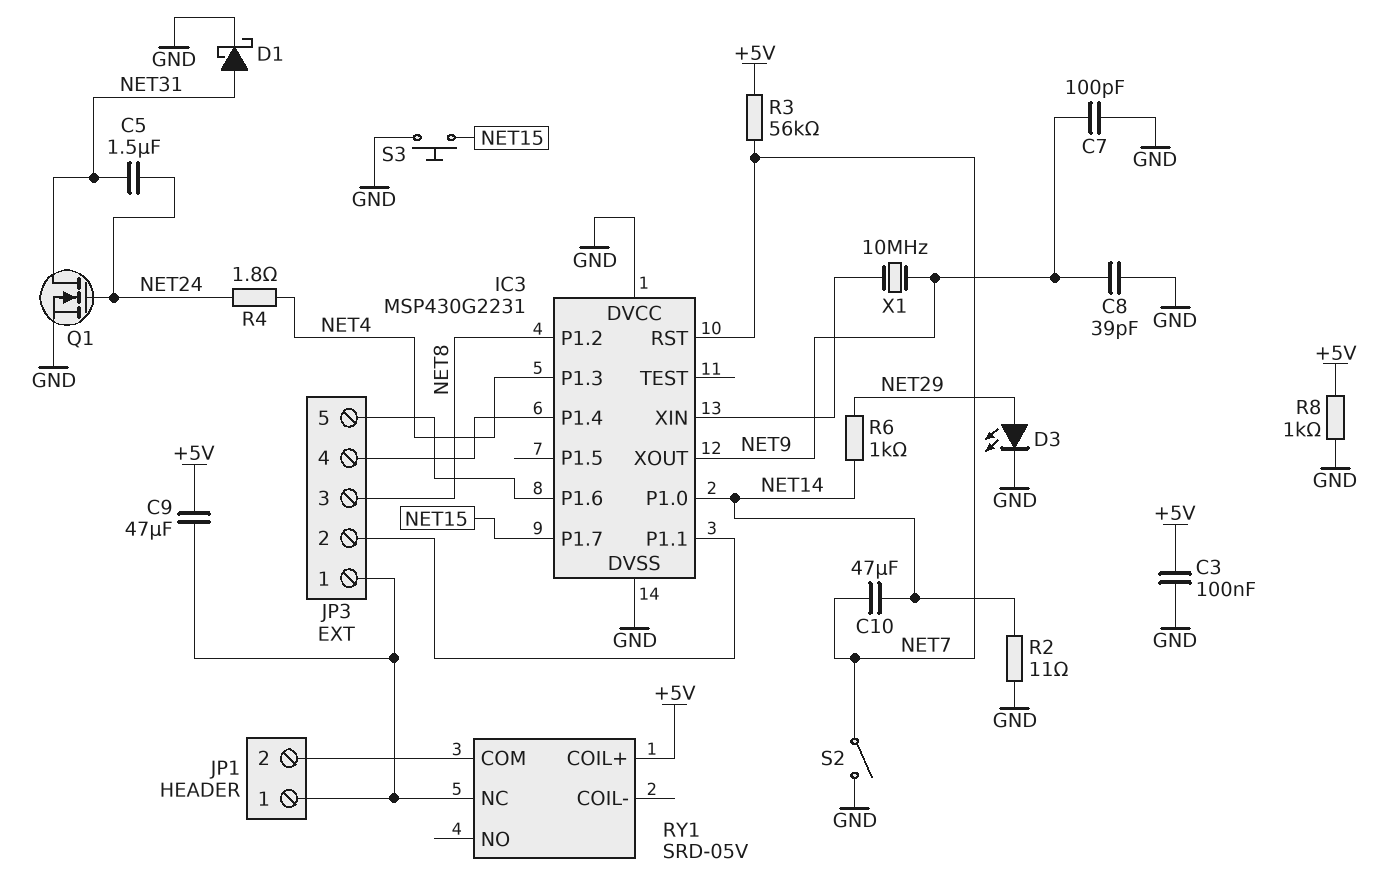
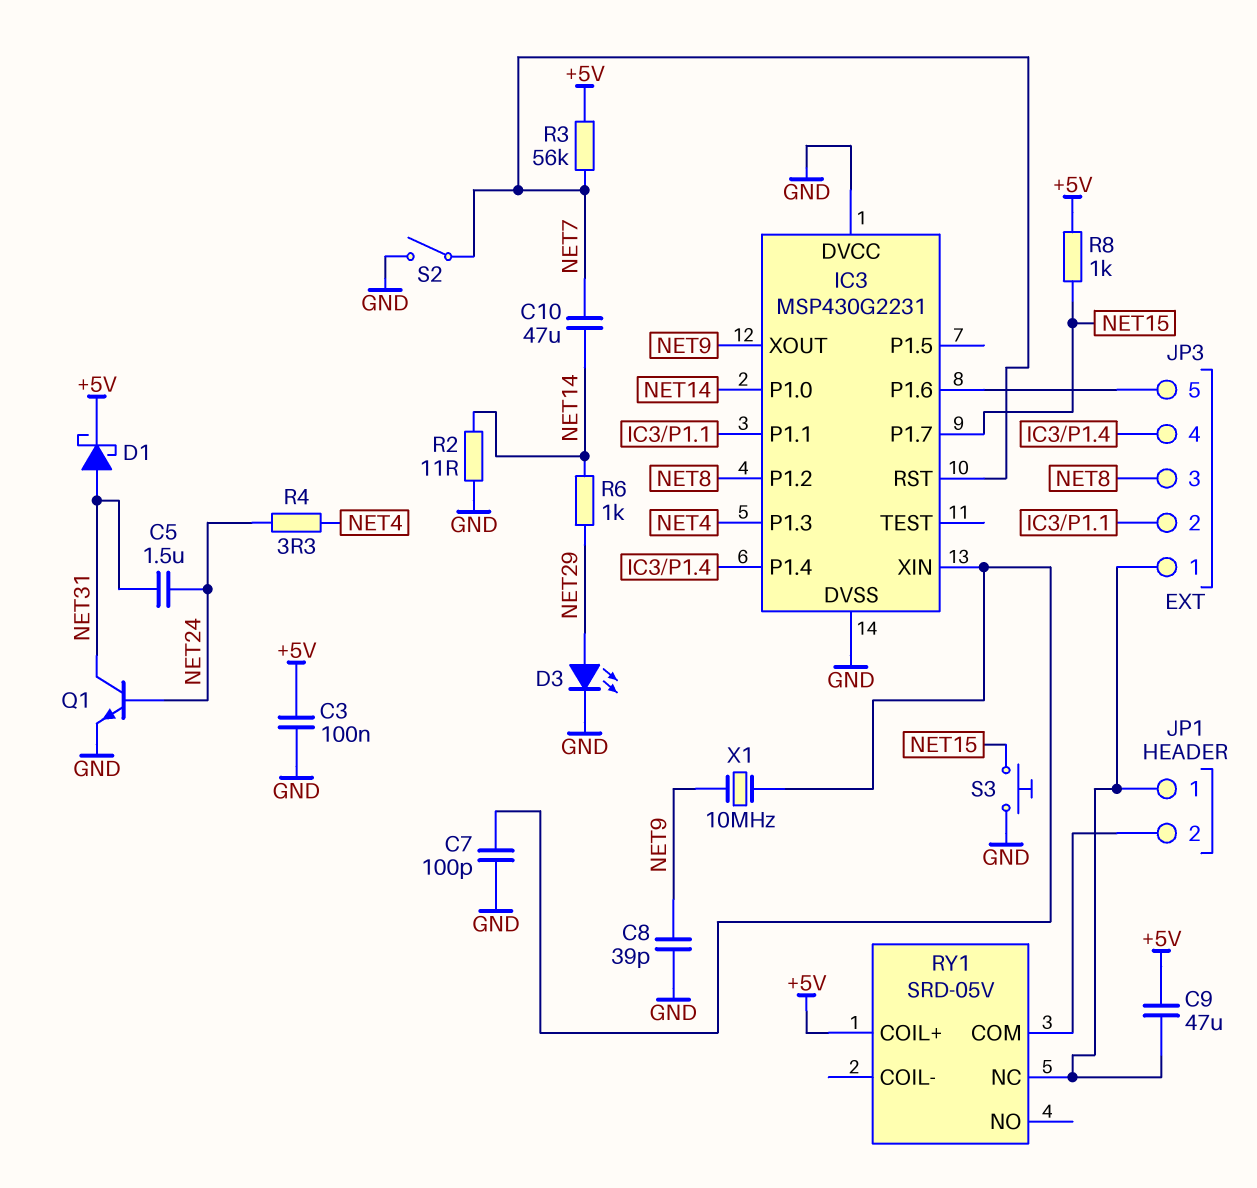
C7: 100pF (GND, NET9) -> 100pF (GND, IC3/XIN)
D1: schottky (A NET31, K GND) -> schottky (A NET31, K +5V)
Q1: NMOS (G NET24, D NET31, S GND) -> NPN (B NET24, C NET31, E GND)
R4: 1.8 (NET4, NET24) -> 3.3 (NET4, NET24)
R8: 1k (+5V, GND) -> 1k (+5V, NET15)

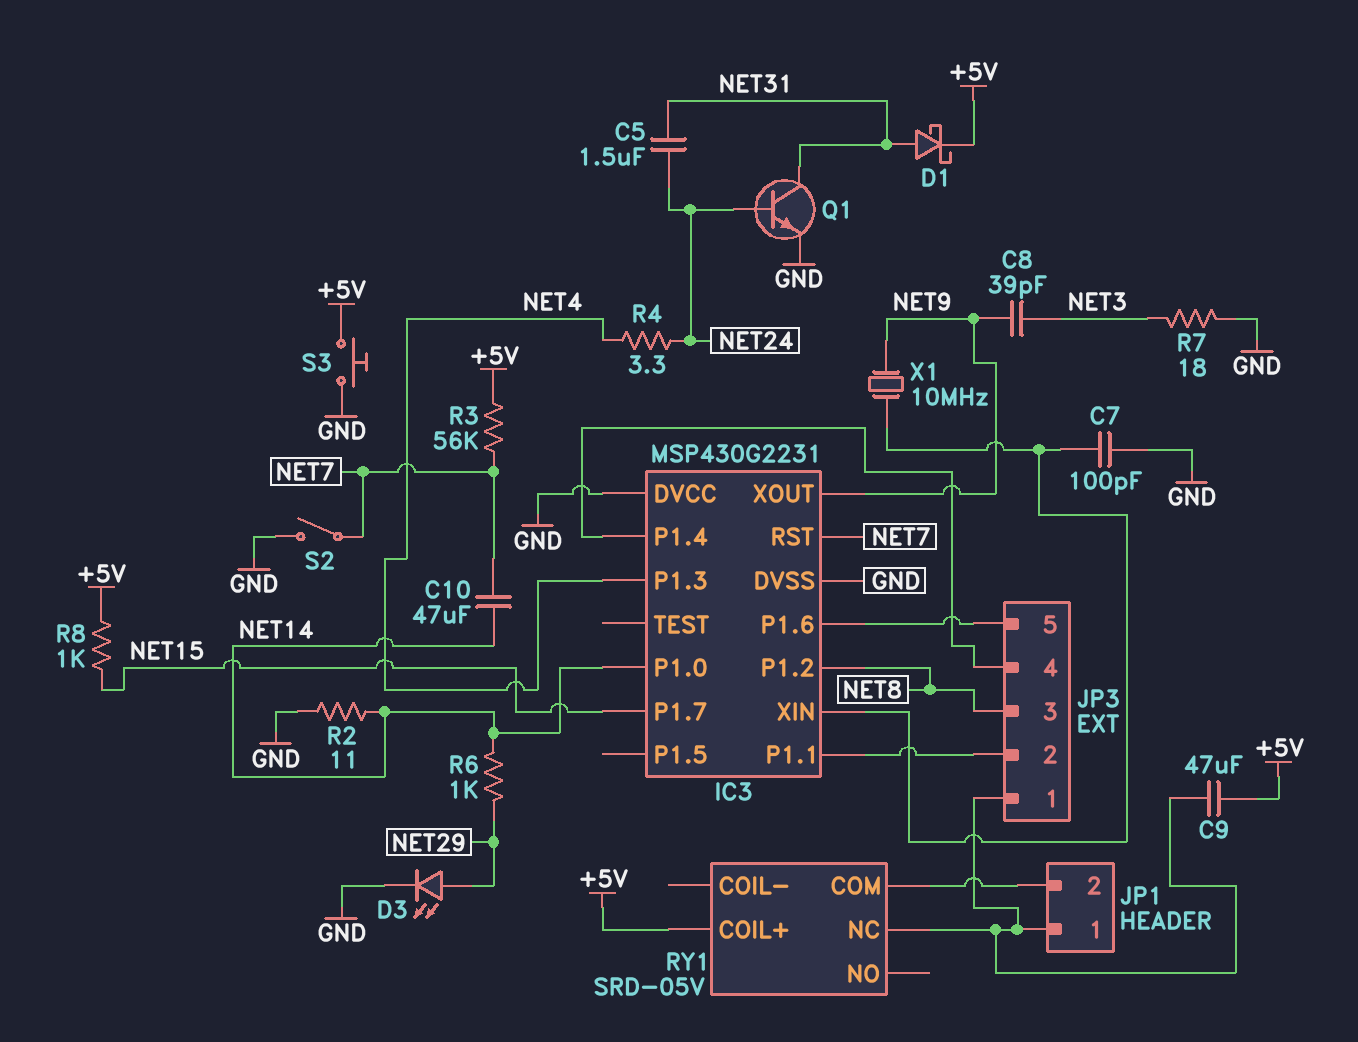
C3: 100nF (+5V, GND) -> none
C8: 39pF (GND, NET9) -> 39pF (NET3, NET9)
R7: none -> 18 (GND, NET3)
S3: button (GND, NET15) -> button (+5V, GND)

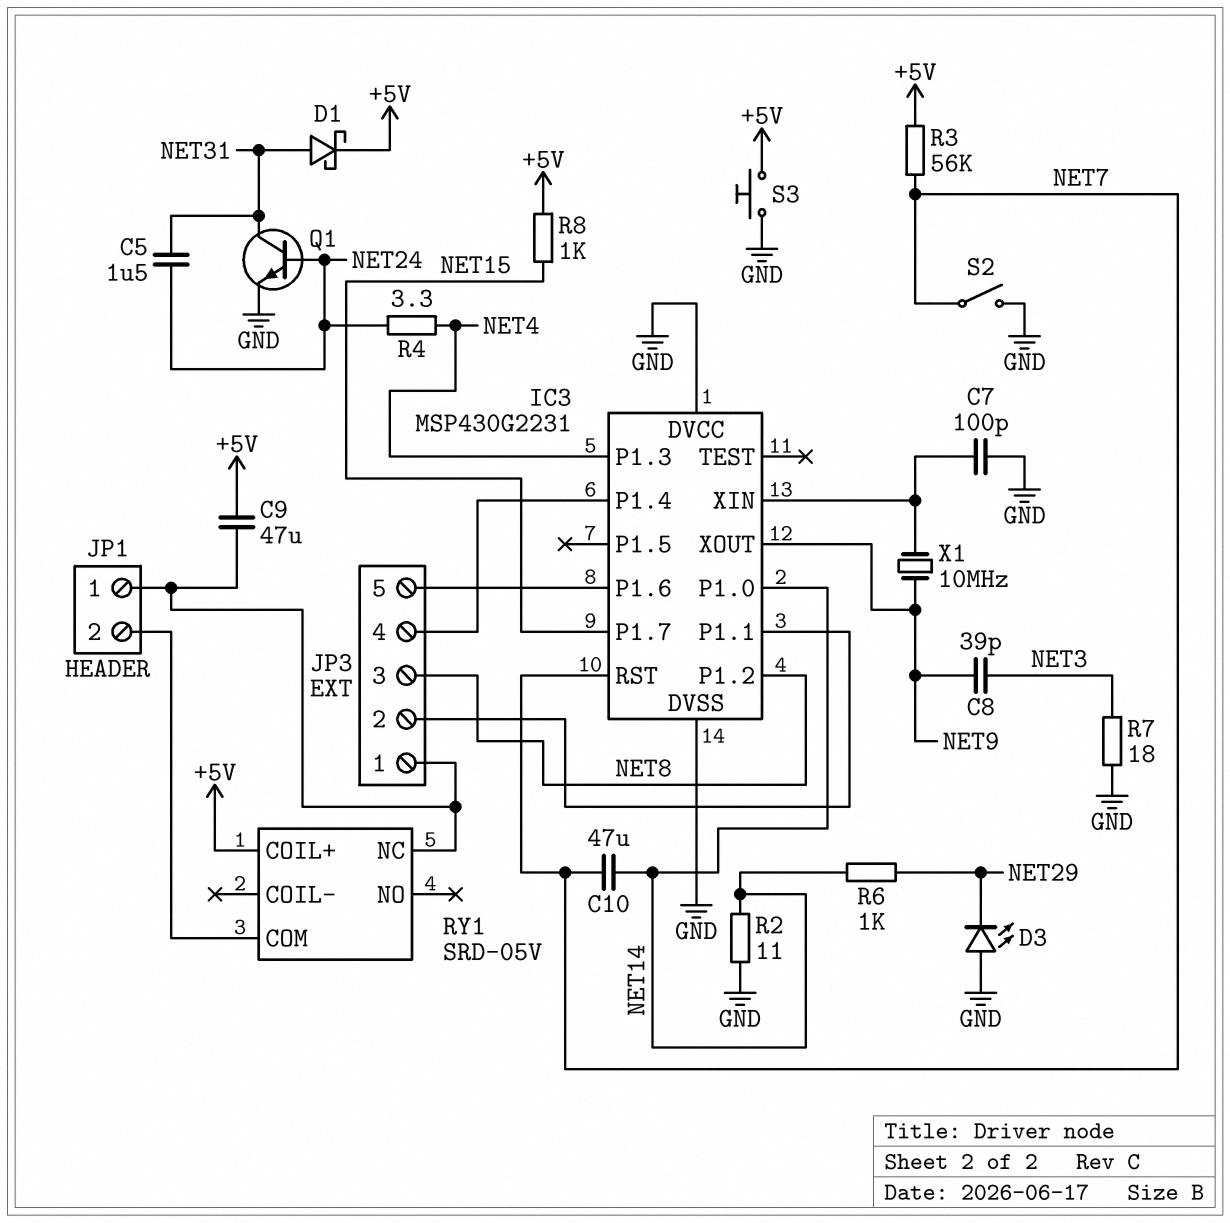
D3: LED (A NET29, K GND) -> LED (A GND, K NET29)

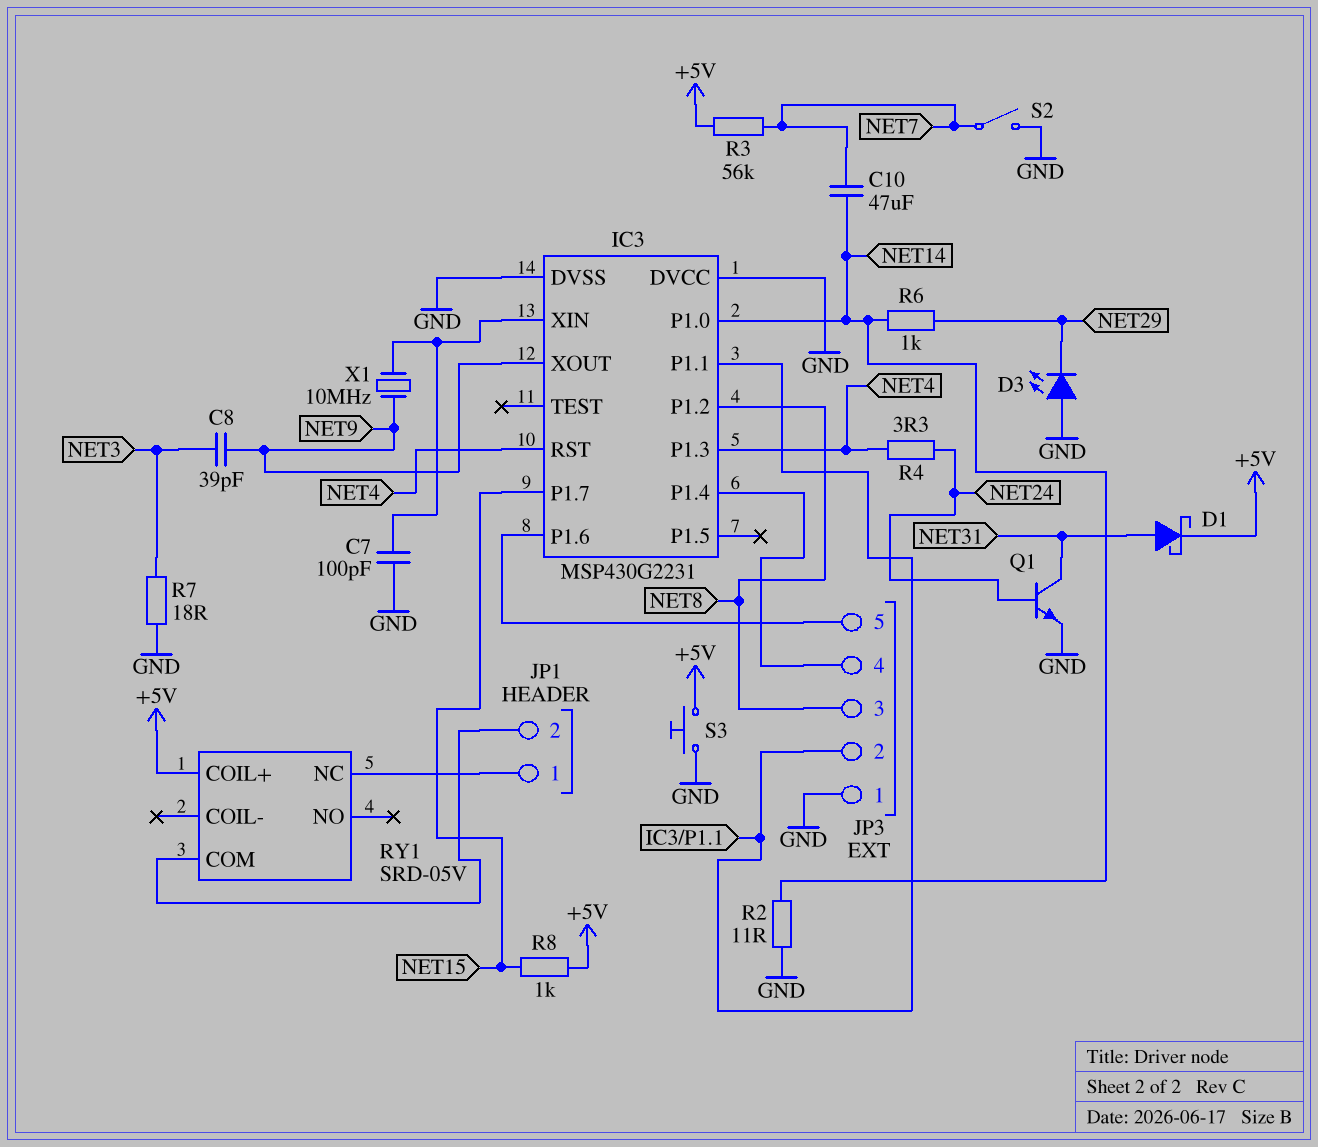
C5: 1.5uF (NET24, NET31) -> none
C9: 47uF (+5V, JP1/1) -> none
IC3 pin RST: NET7 -> NET4
JP3 pin 1: JP1/1 -> GND

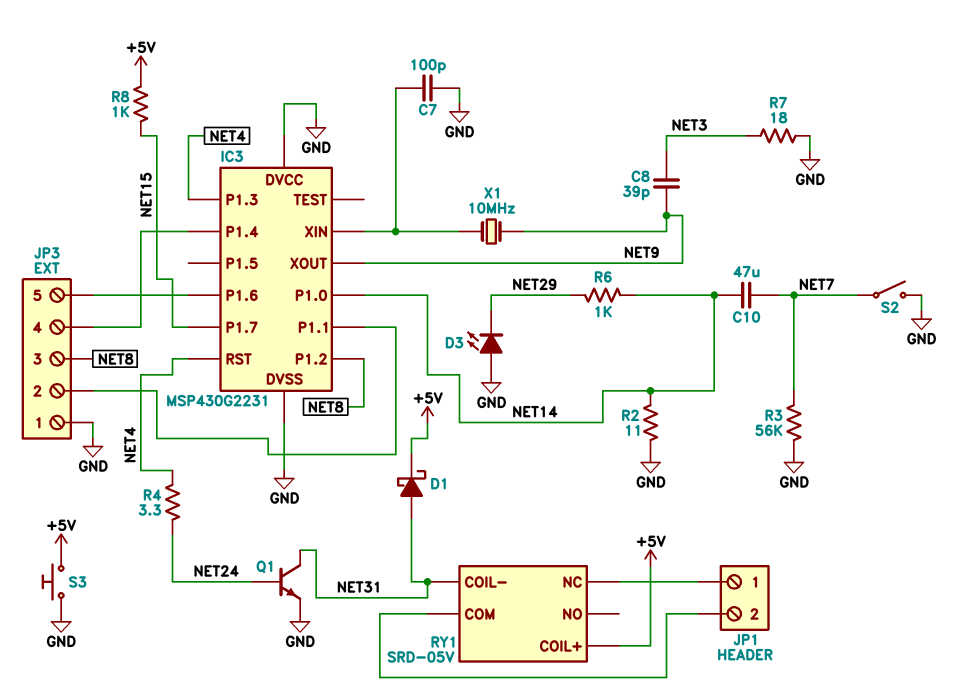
R3: 56k (+5V, NET7) -> 56k (GND, NET7)
RY1 pin COIL-: none -> NET31

